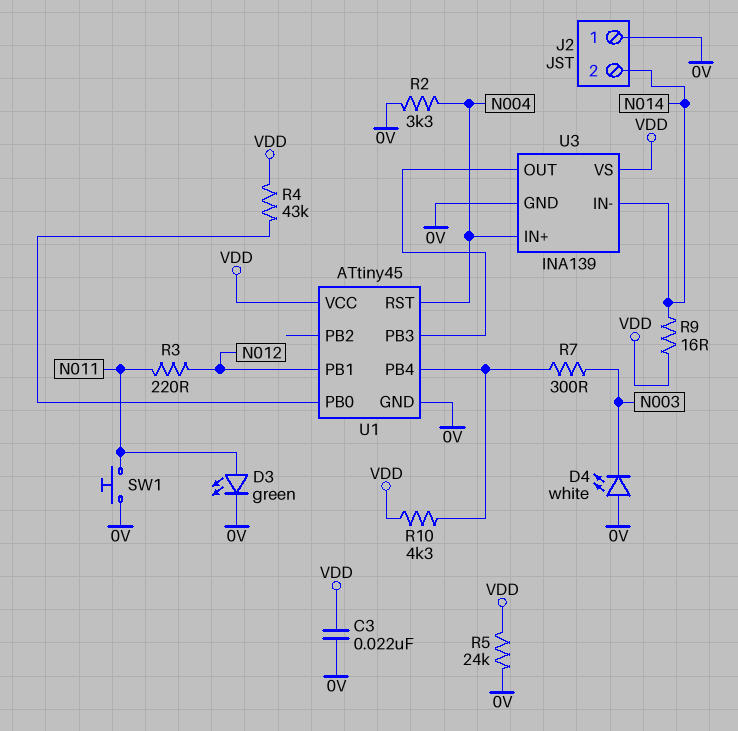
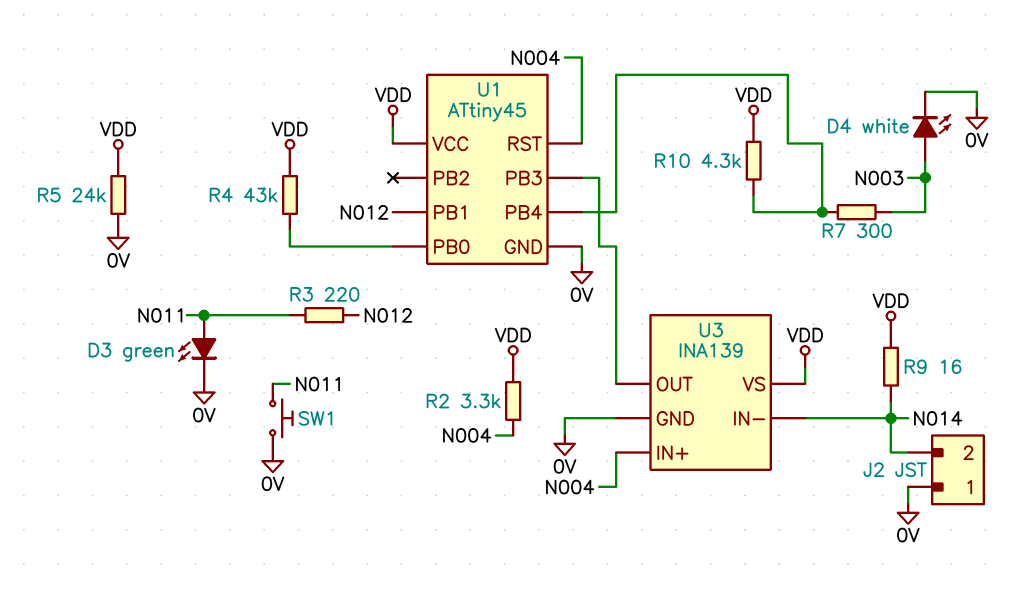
C3: 22nF (0V, VDD) -> none
D4: LED white (A 0V, K N003) -> LED white (A N003, K 0V)
R2: 3.3k (0V, N004) -> 3.3k (N004, VDD)

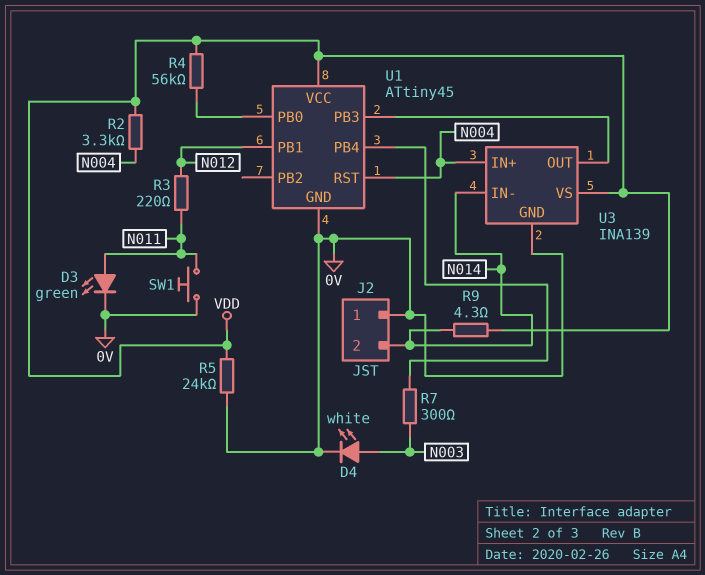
R4: 43k (U1/PB0, VDD) -> 56k (U1/PB0, VDD)
R9: 16 (N014, VDD) -> 4.3 (N014, VDD)
R10: 4.3k (U1/PB4, VDD) -> none

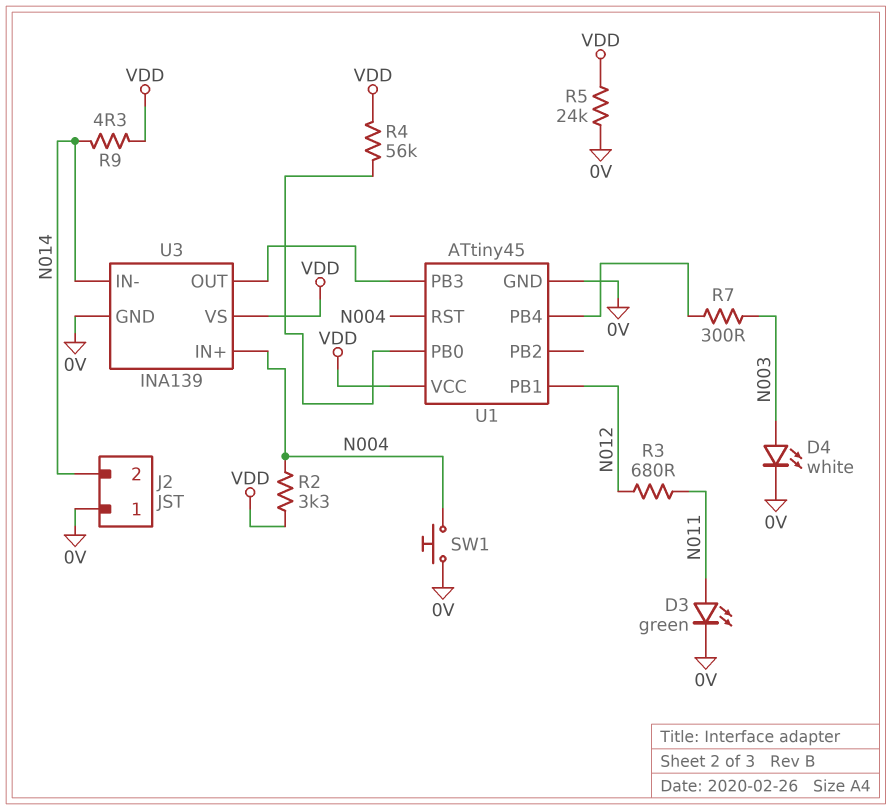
R3: 220 (N011, N012) -> 680 (N011, N012)
SW1: button (0V, N011) -> button (0V, N004)

